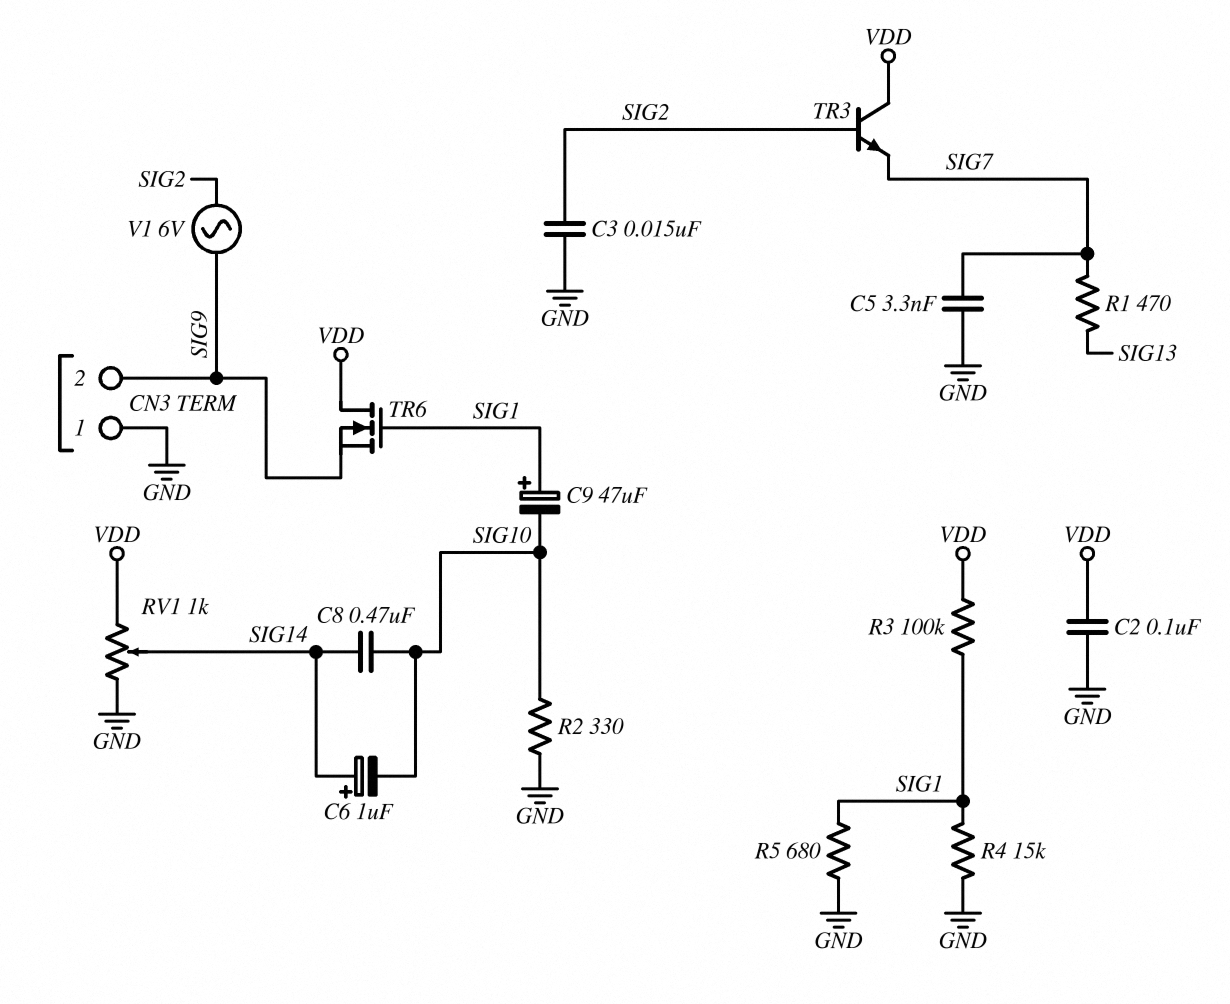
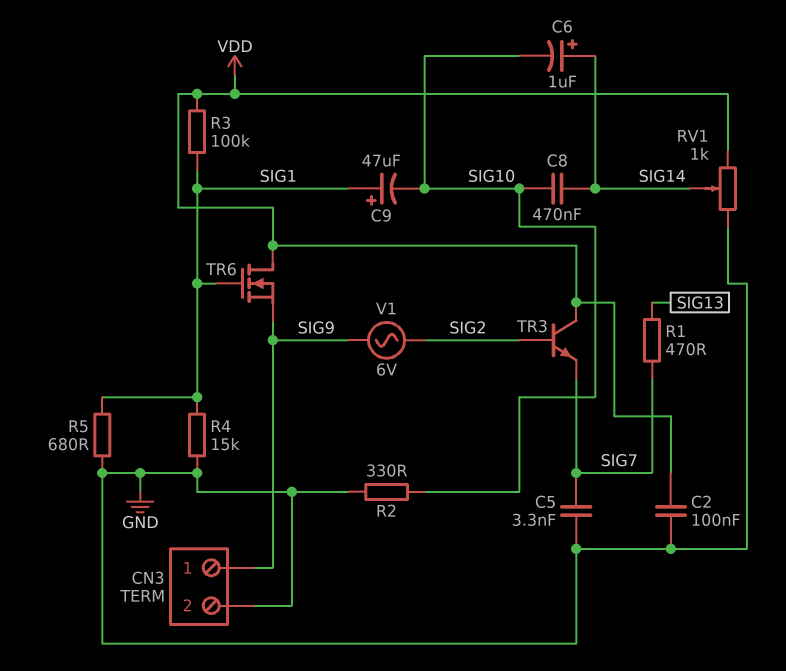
C3: 15nF (GND, SIG2) -> none
CN3 pin 1: GND -> SIG9
CN3 pin 2: SIG9 -> GND

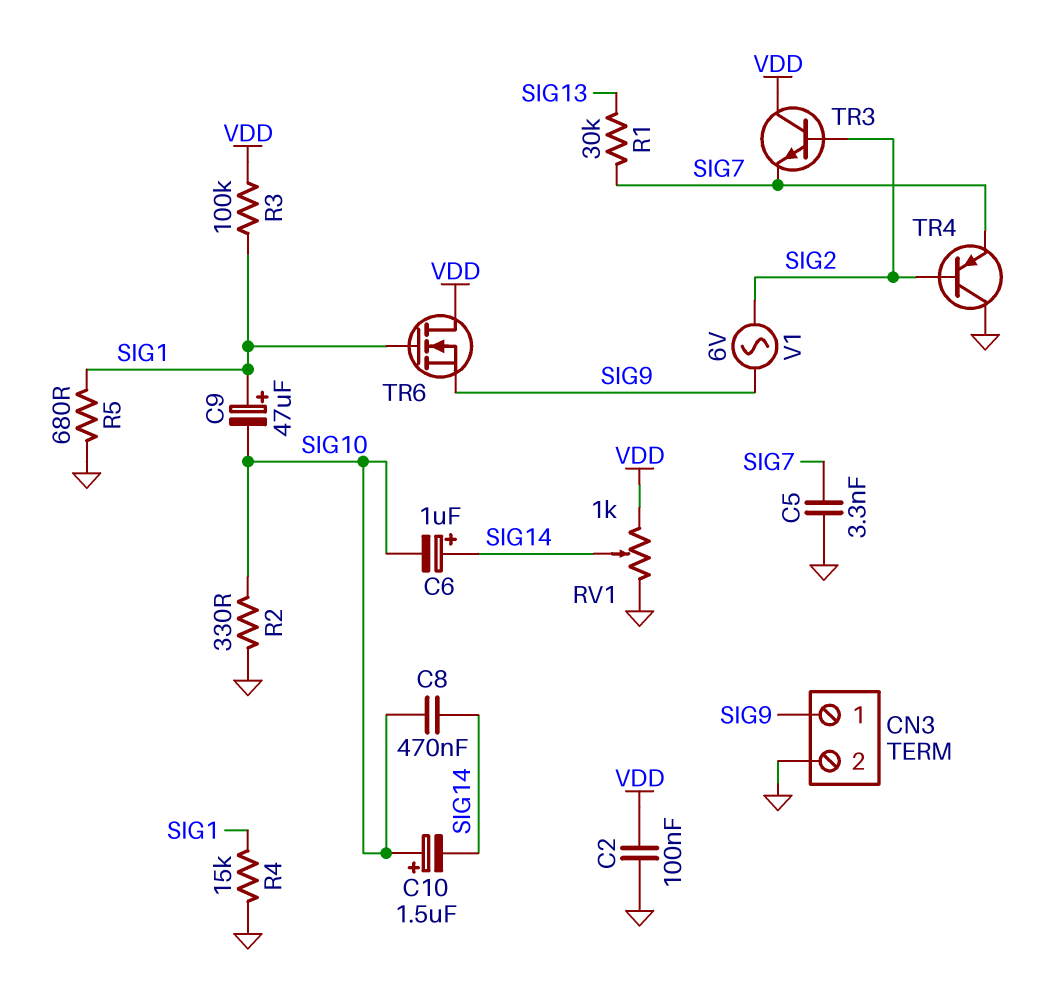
C10: none -> 1.5uF (plus SIG10, minus SIG14)
R1: 470 (SIG7, SIG13) -> 30k (SIG7, SIG13)
TR4: none -> PNP (B SIG2, C GND, E SIG7)

